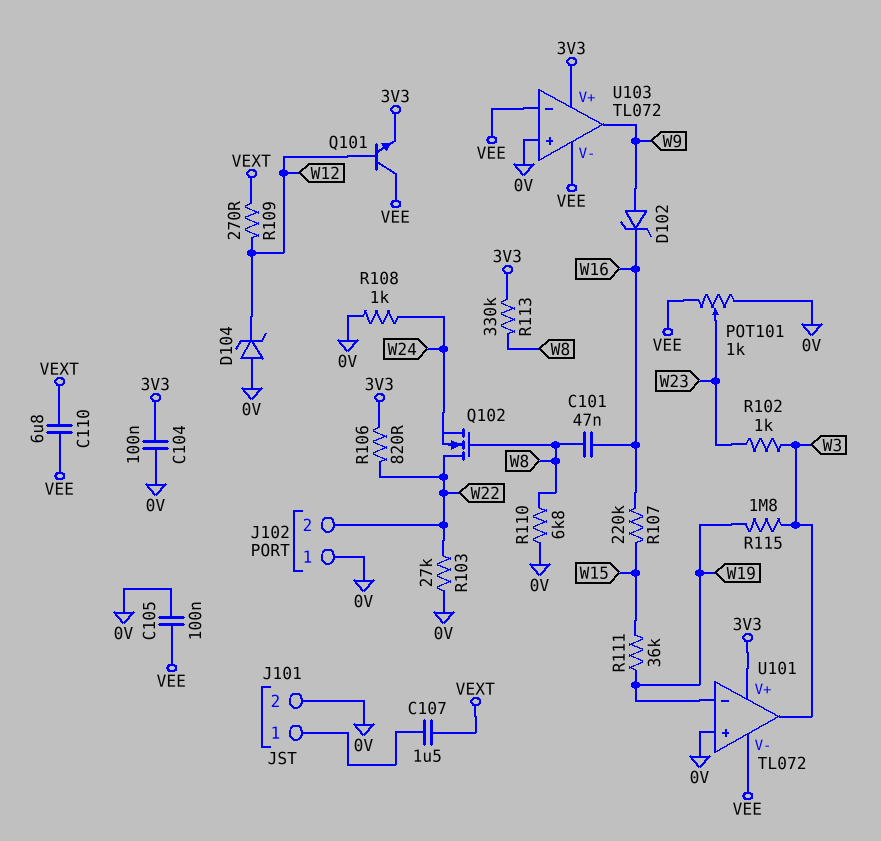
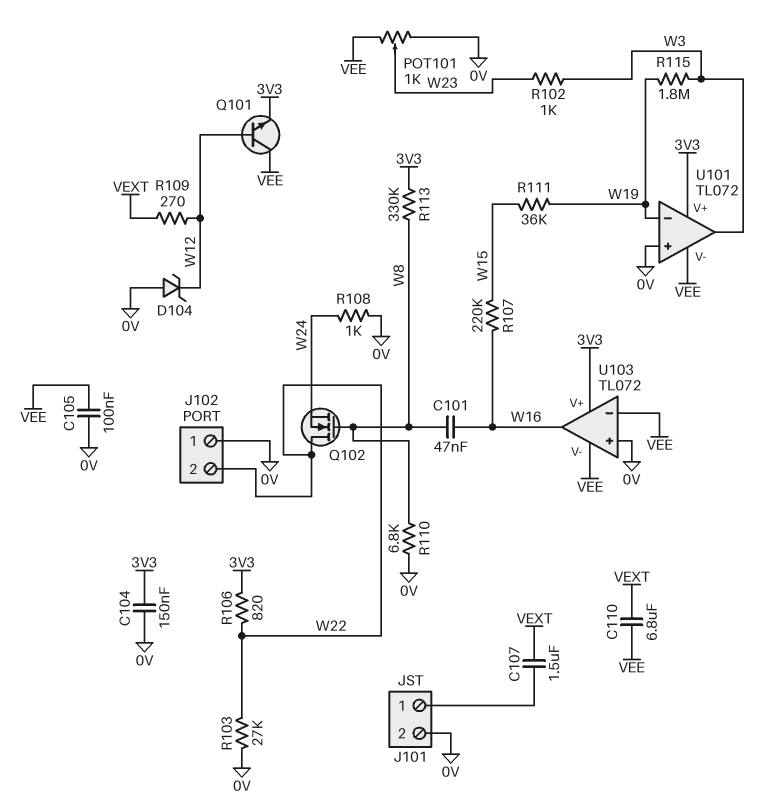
C104: 100nF (0V, 3V3) -> 150nF (0V, 3V3)
D102: zener (A W9, K W16) -> none
U103 pin out: W9 -> W16

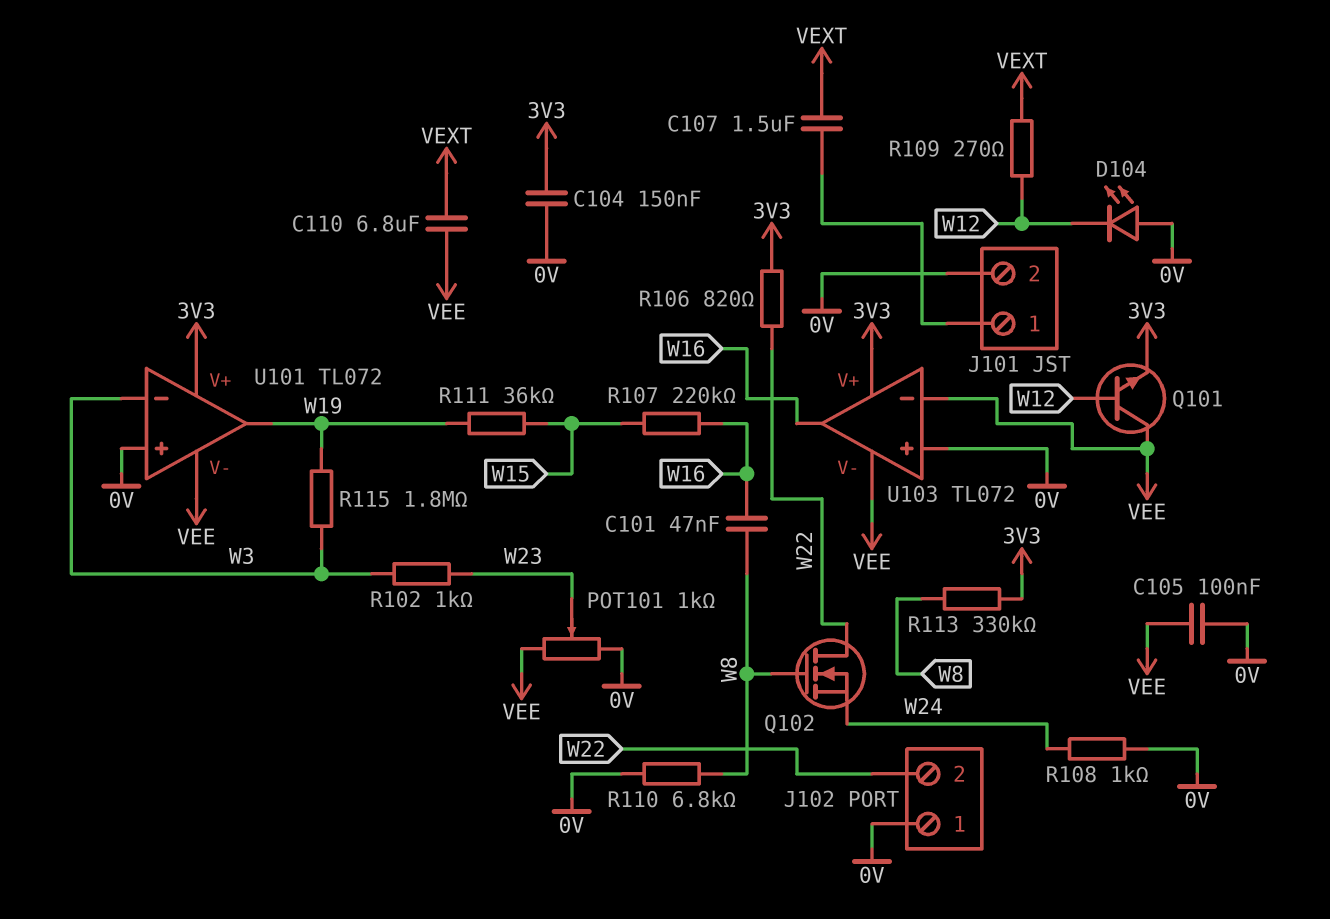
D104: zener (A 0V, K W12) -> LED (A 0V, K W12)
R103: 27k (0V, W22) -> none
U101 pin in-: W19 -> W3
U101 pin out: W3 -> W19

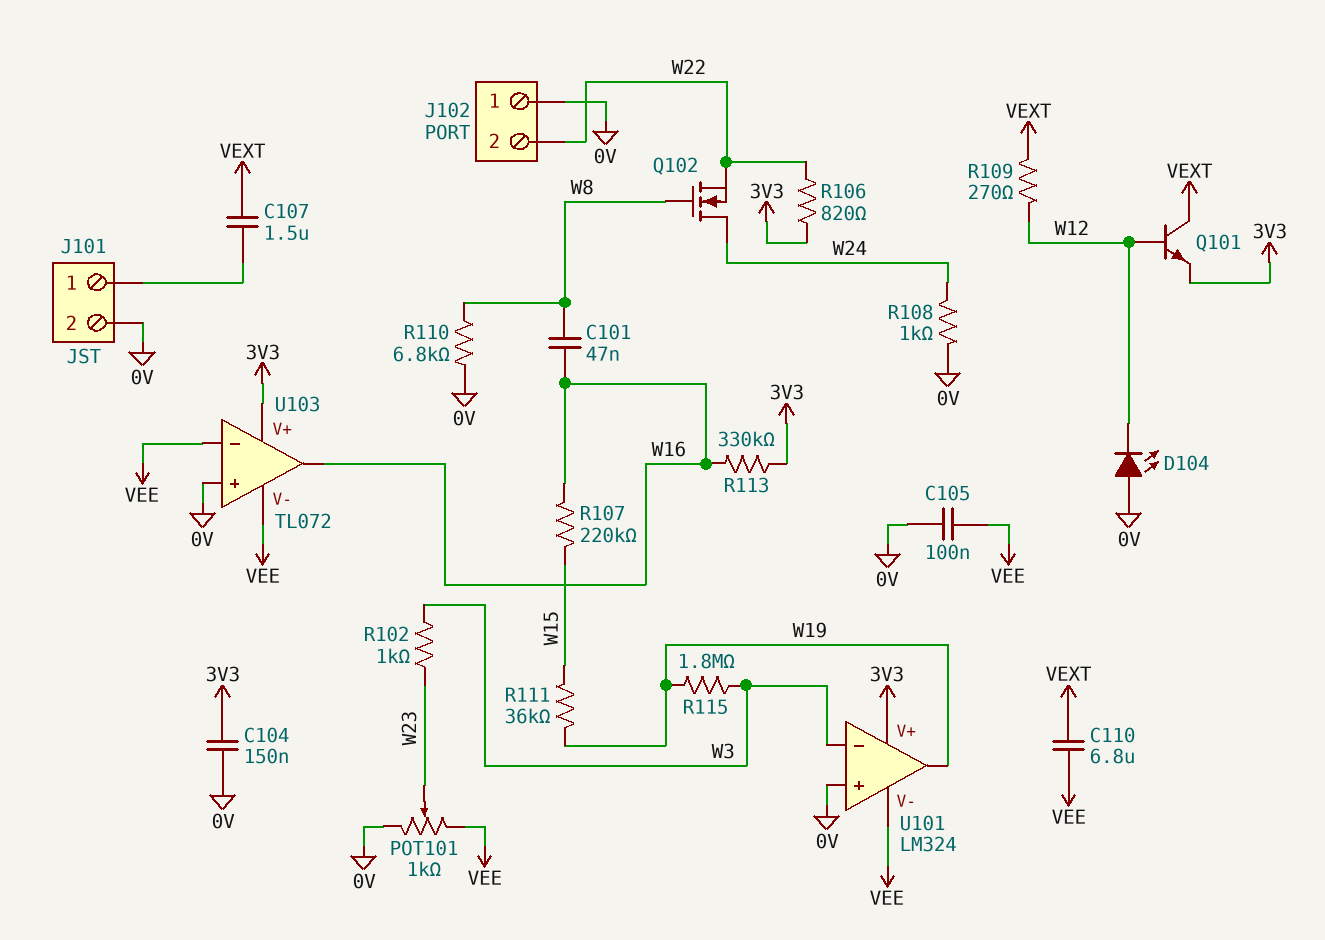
Q101: NPN (B W12, C VEE, E 3V3) -> NPN (B W12, C VEXT, E 3V3)
Q102: NMOS (G W8, D W22, S W24) -> NMOS (G W8, D W24, S W22)
R113: 330k (3V3, W8) -> 330k (3V3, W16)
U101: TL072 -> LM324

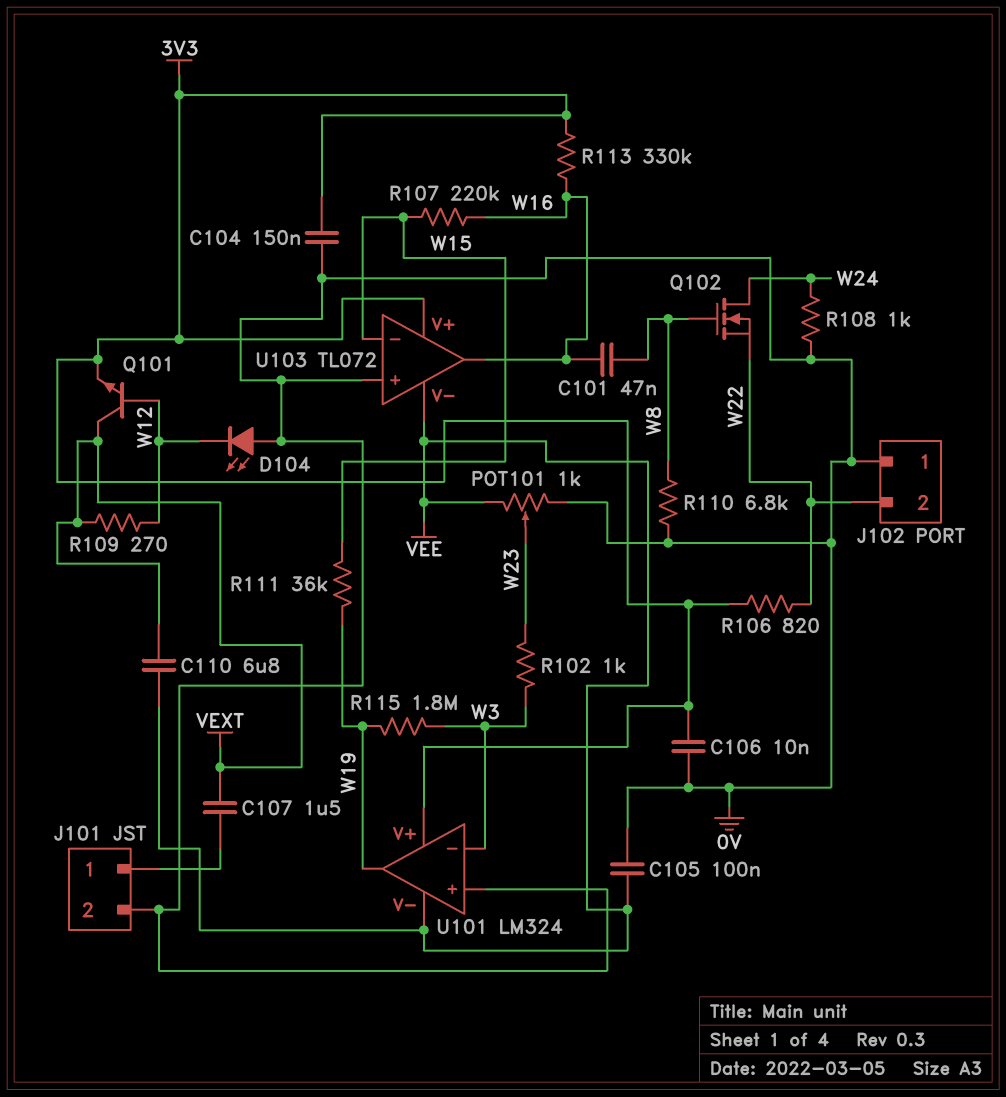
C106: none -> 10nF (0V, 3V3)
U103 pin in-: VEE -> W15

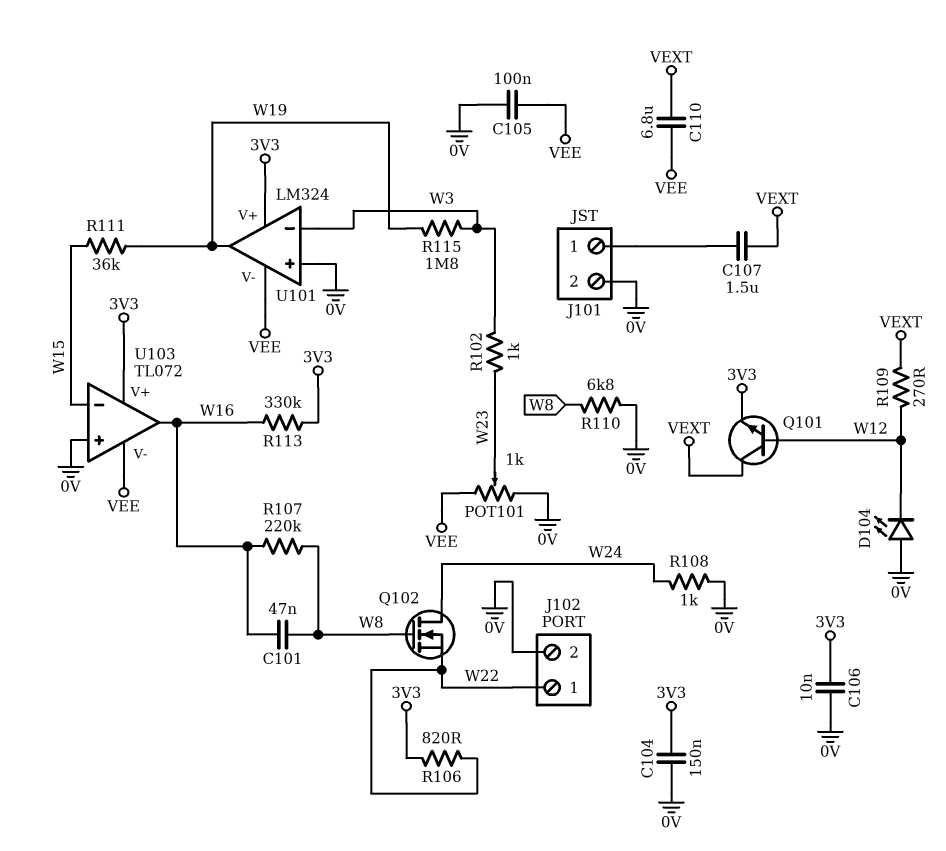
J102 pin 1: 0V -> W22
J102 pin 2: W22 -> 0V
R107: 220k (W15, W16) -> 220k (W8, W16)

